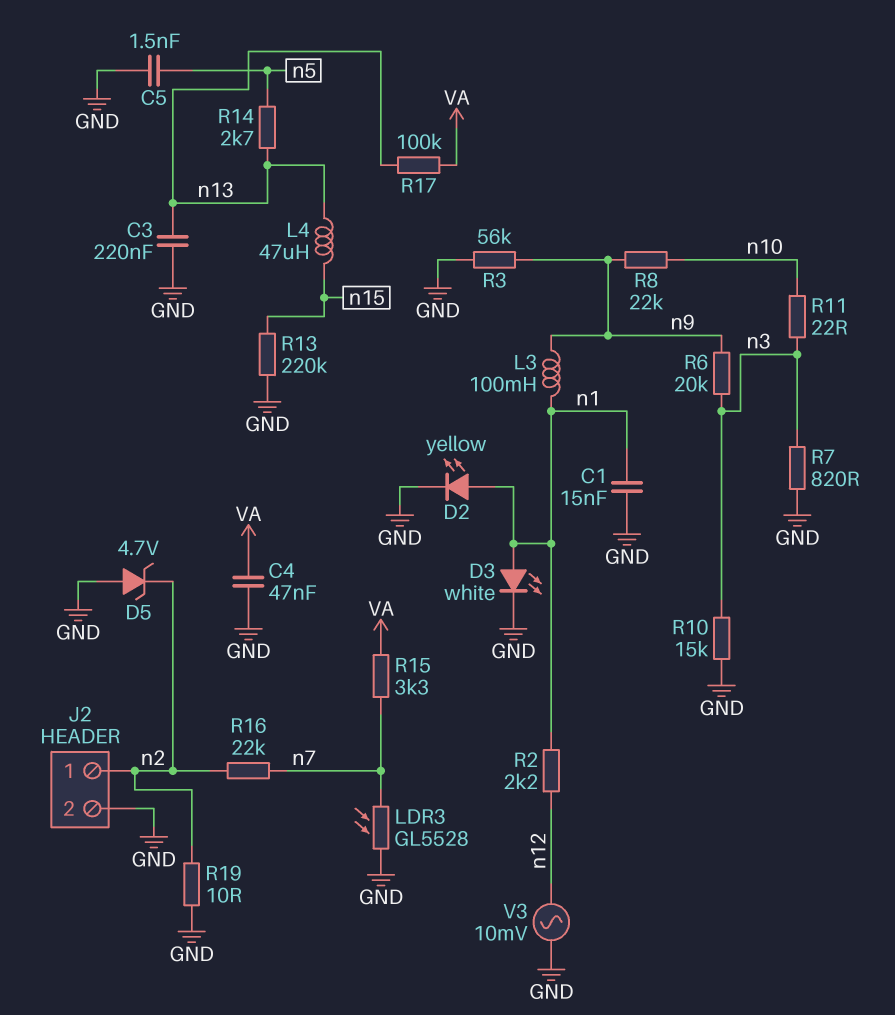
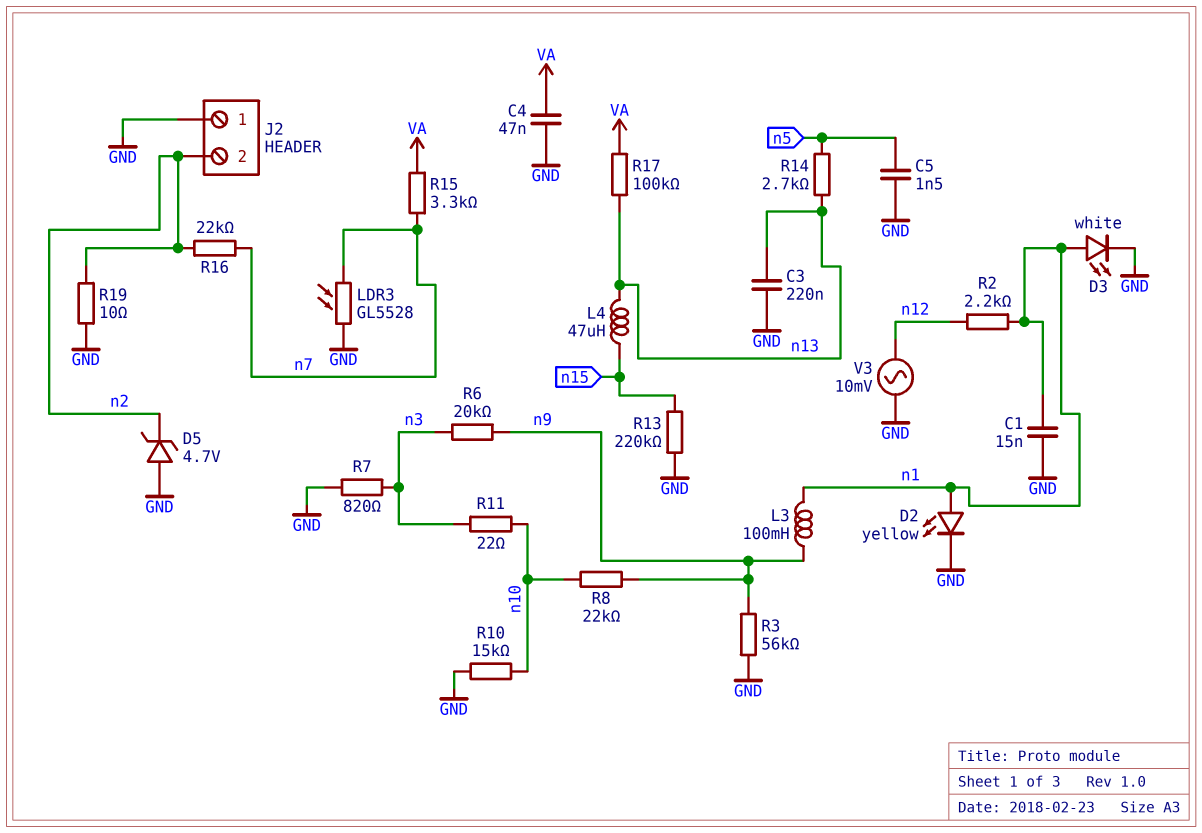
J2 pin 1: n2 -> GND
J2 pin 2: GND -> n2
R10: 15k (GND, n3) -> 15k (GND, n10)

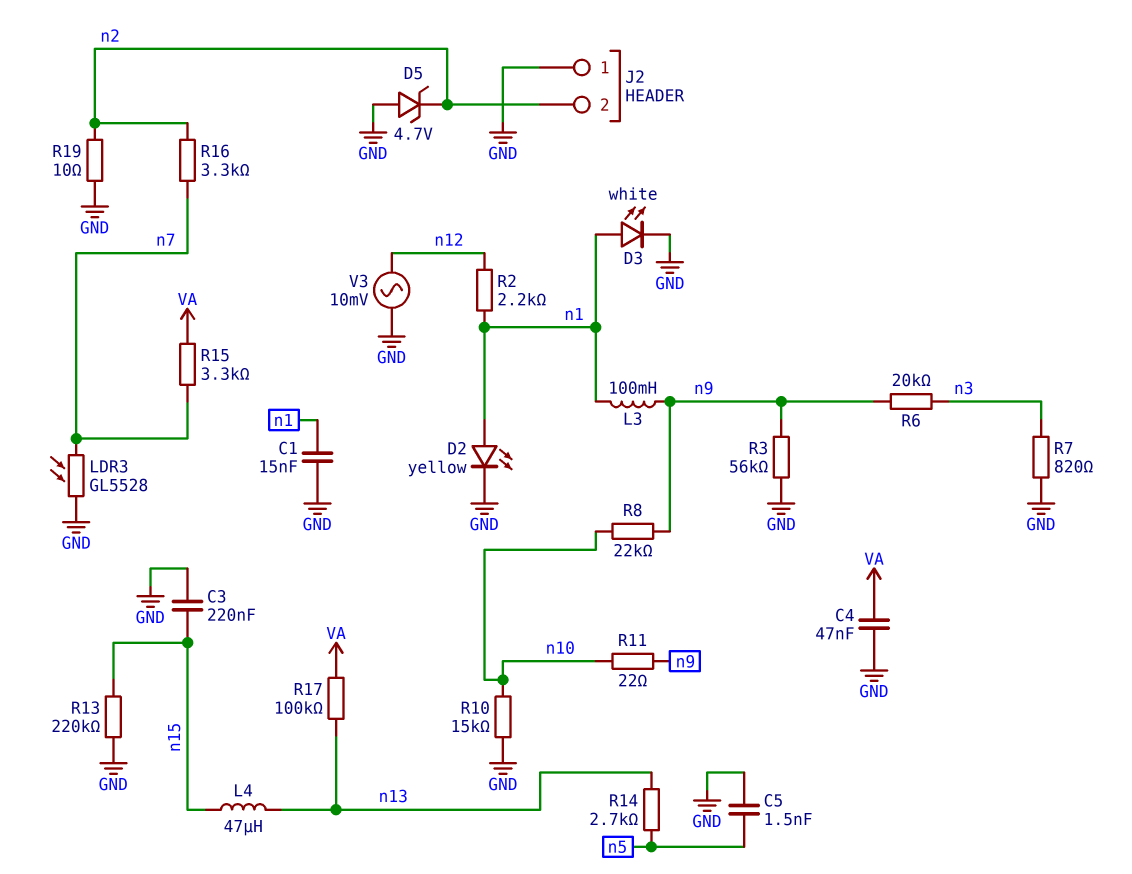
C3: 220nF (GND, n13) -> 220nF (GND, n15)
R11: 22 (n3, n10) -> 22 (n9, n10)
R16: 22k (n2, n7) -> 3.3k (n2, n7)

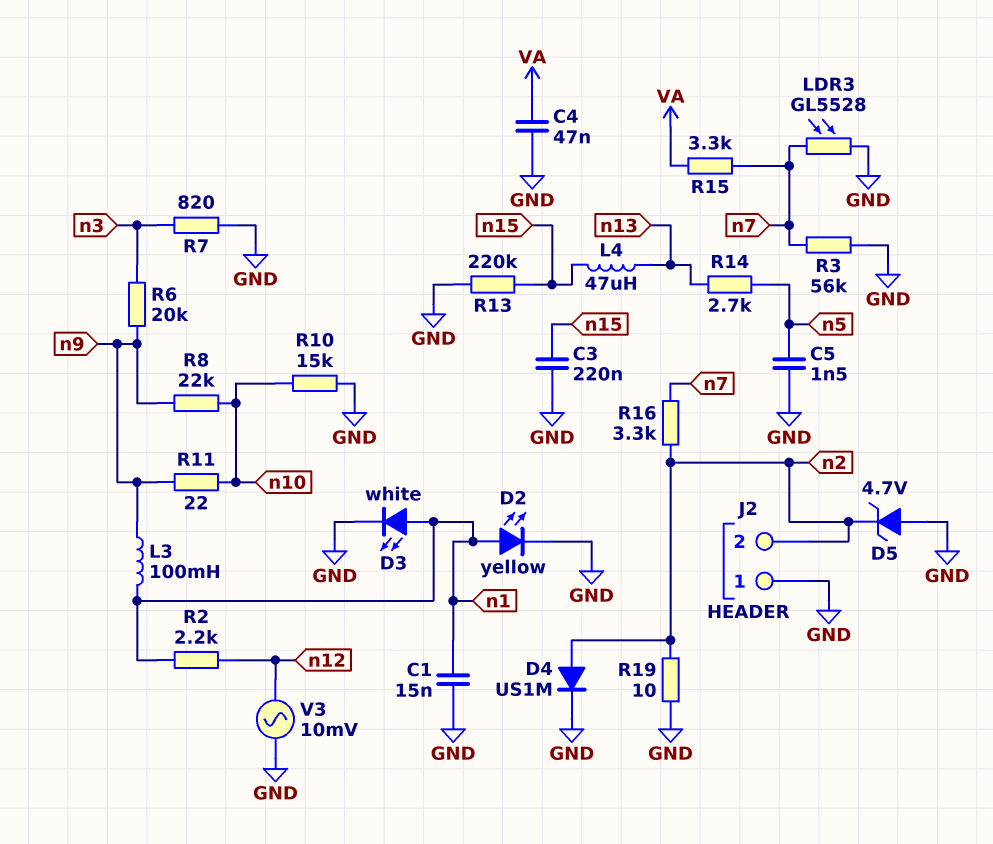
D4: none -> diode US1M (A n2, K GND)
R3: 56k (GND, n9) -> 56k (GND, n7)
R17: 100k (VA, n13) -> none

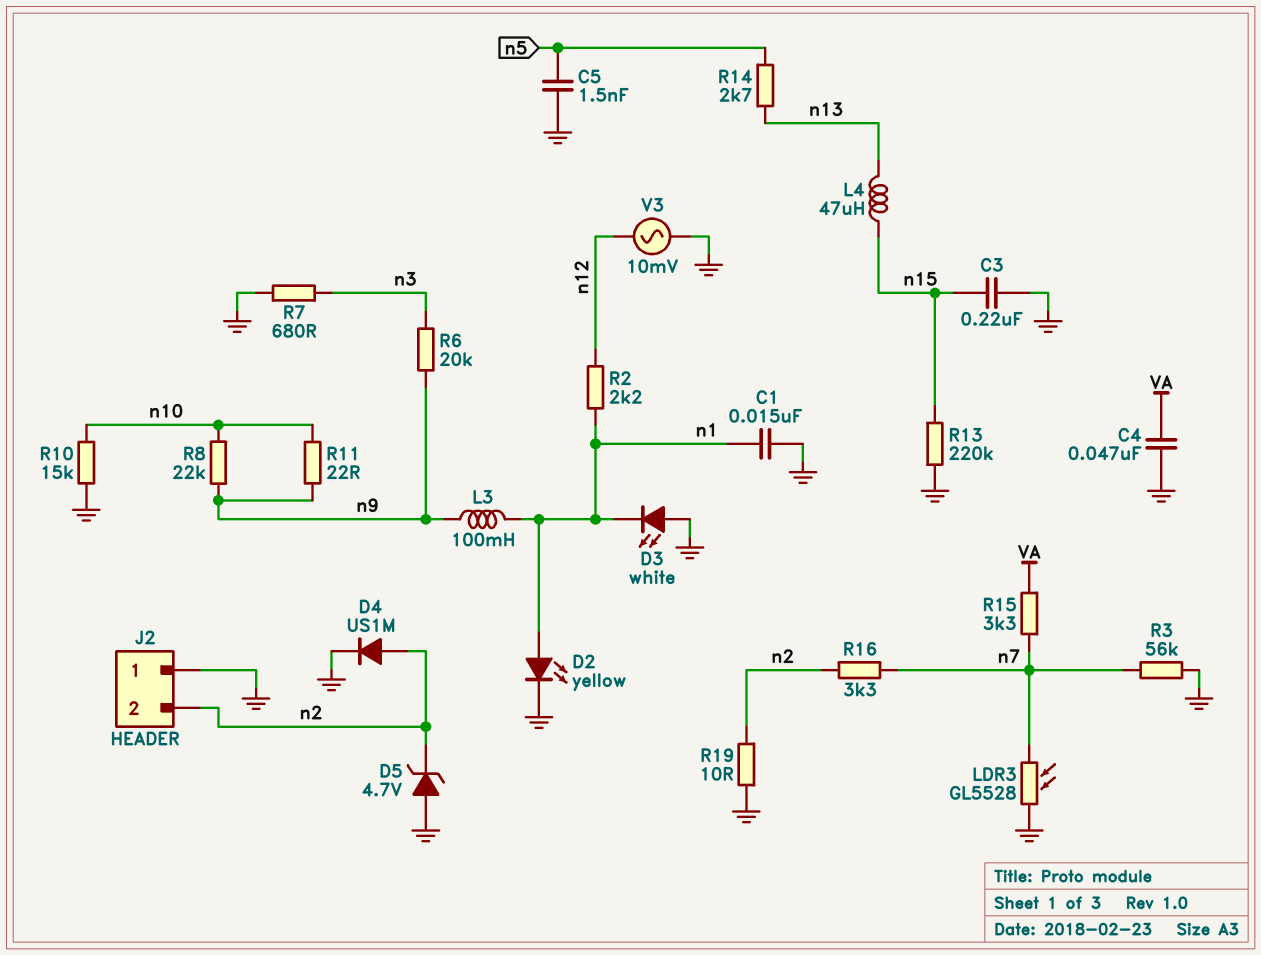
D3: LED white (A n1, K GND) -> LED white (A GND, K n1)
R7: 820 (GND, n3) -> 680 (GND, n3)

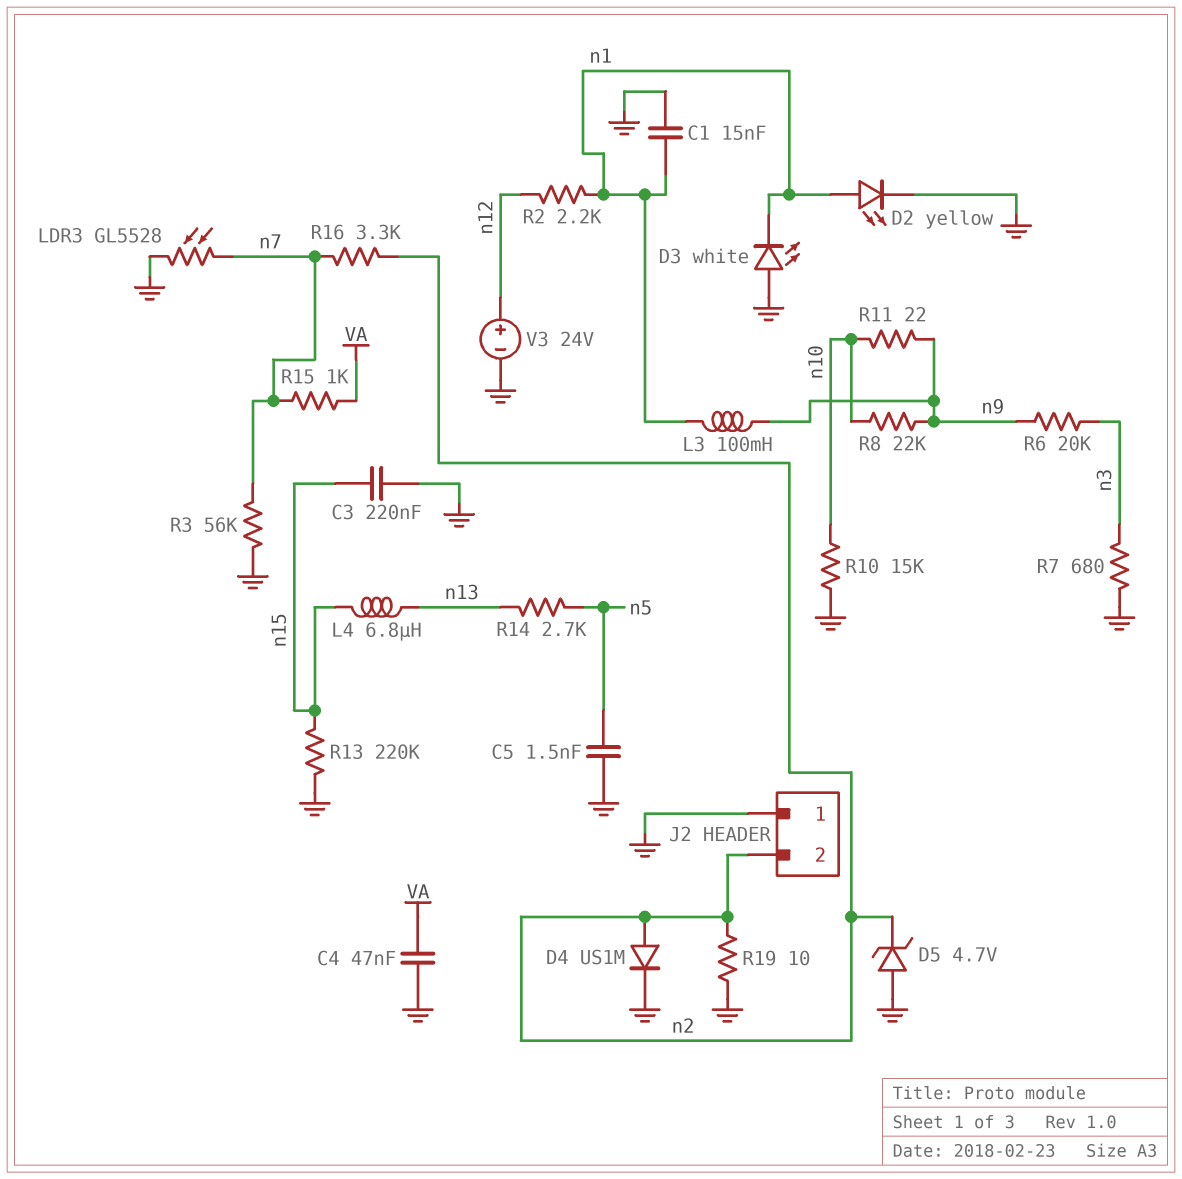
L4: 47uH (n13, n15) -> 6.8uH (n13, n15)
R15: 3.3k (VA, n7) -> 1k (VA, n7)
V3: AC 10mV (GND, n12) -> 24V (plus n12, minus GND)

